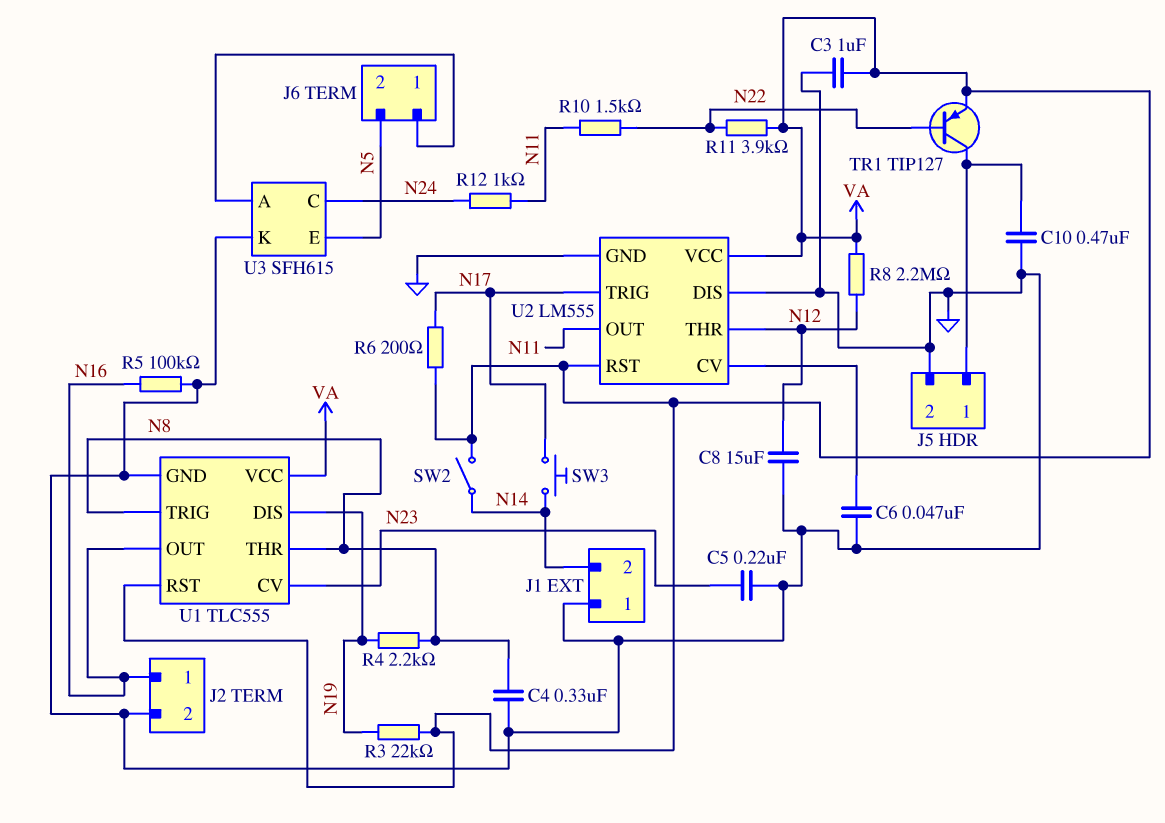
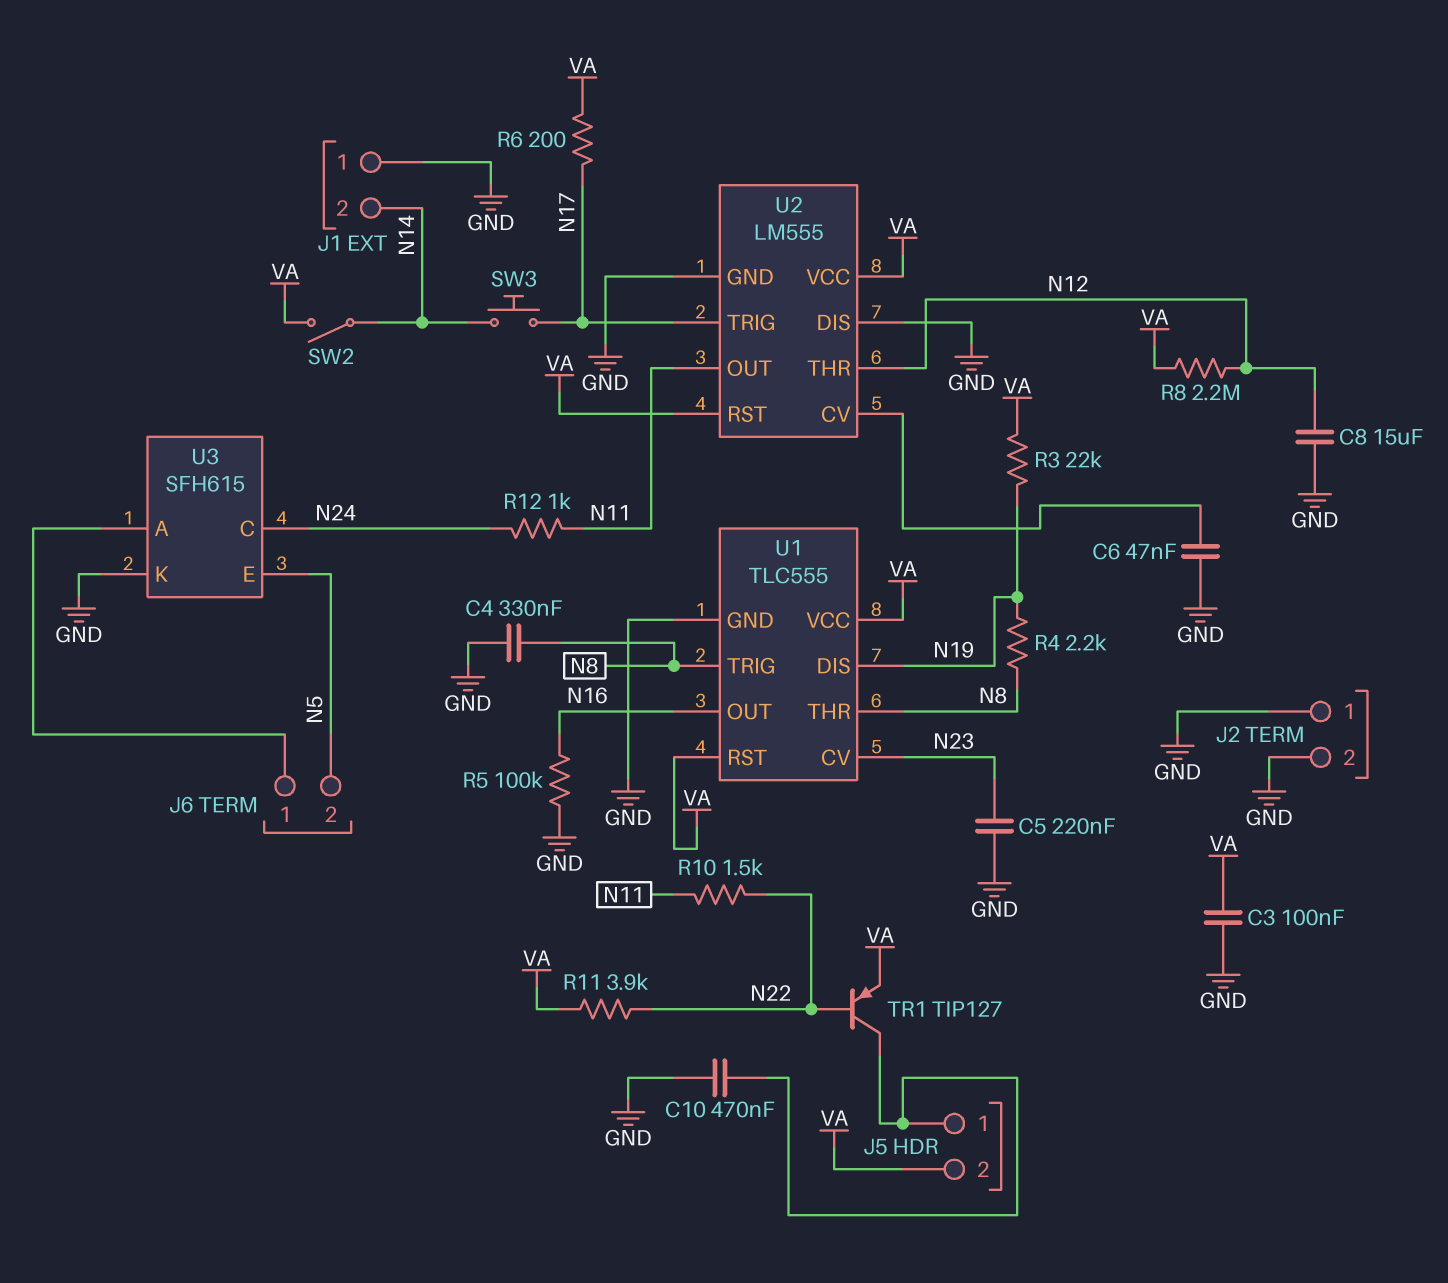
C3: 1uF (GND, VA) -> 100nF (GND, VA)
J2 pin 1: N16 -> GND
J5 pin 2: GND -> VA

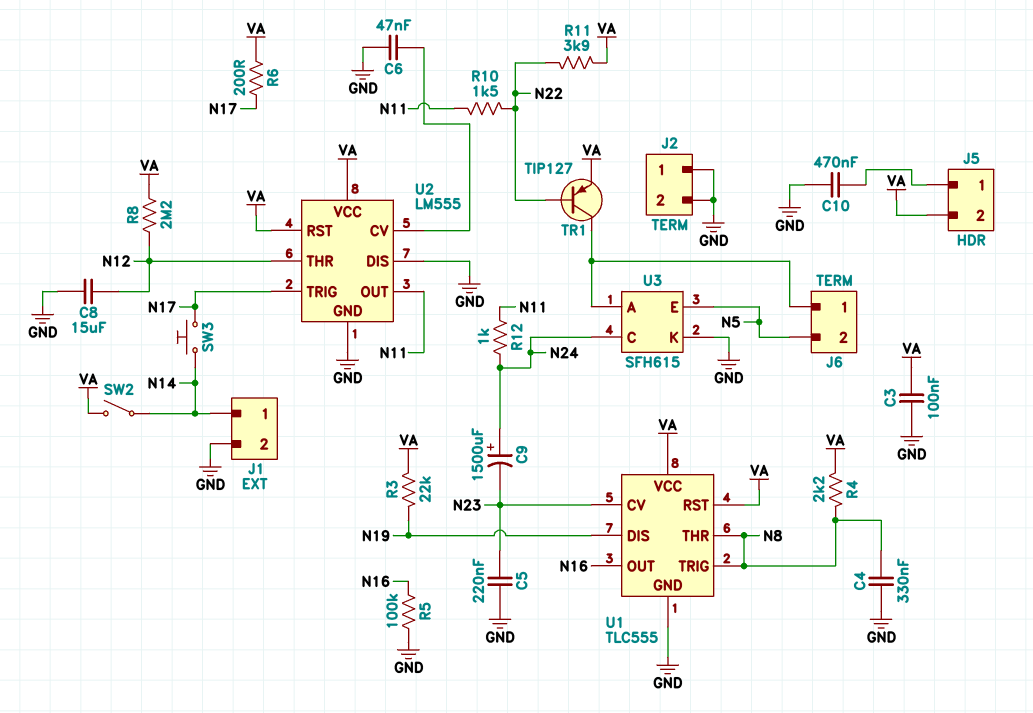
C9: none -> 1500uF (plus N24, minus N23)
J1 pin 1: GND -> N14
J1 pin 2: N14 -> GND
R4: 2.2k (N8, N19) -> 2.2k (N8, VA)
TR1: PNP TIP127 (B N22, C J5/1, E VA) -> PNP TIP127 (B N22, C J6/1, E VA)

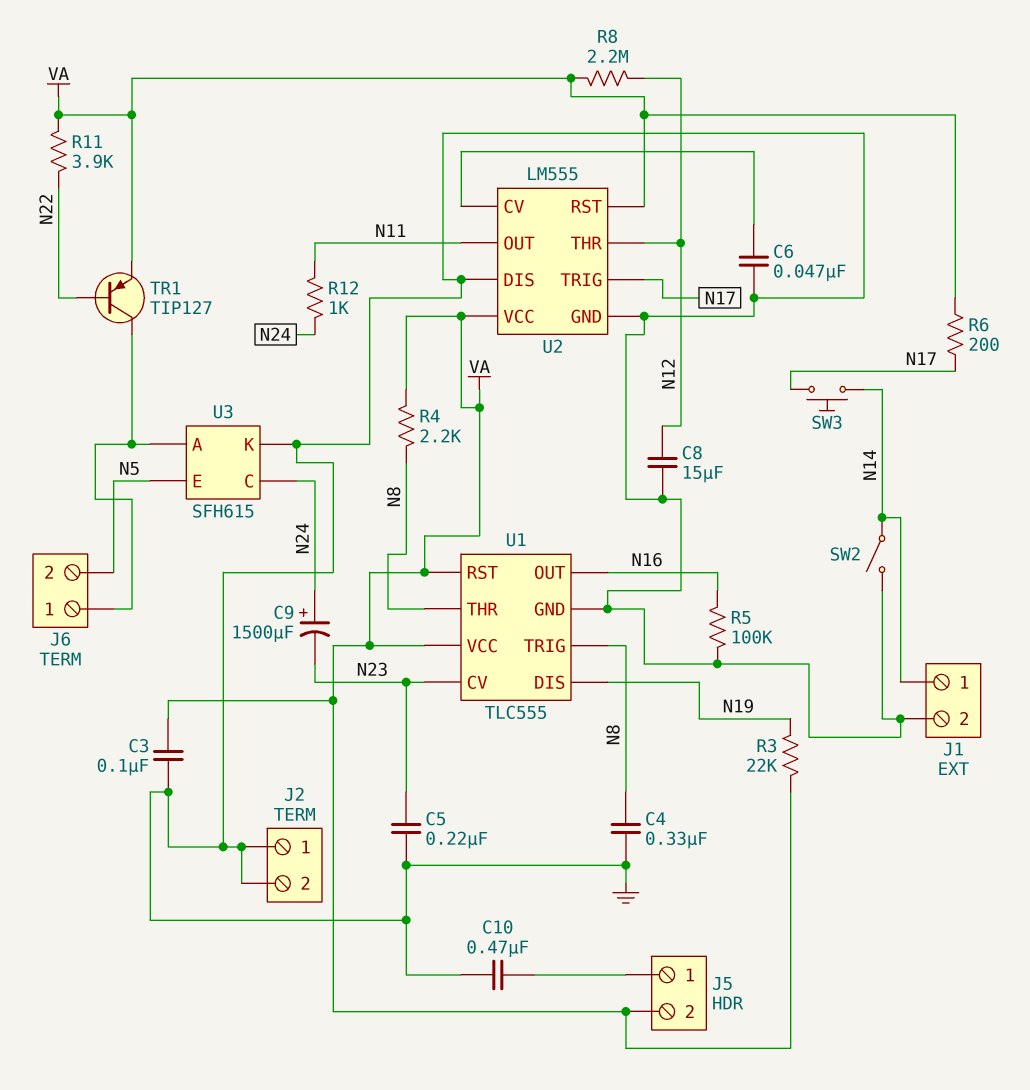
R10: 1.5k (N11, N22) -> none
SW2: switch (N14, VA) -> switch (GND, N14)

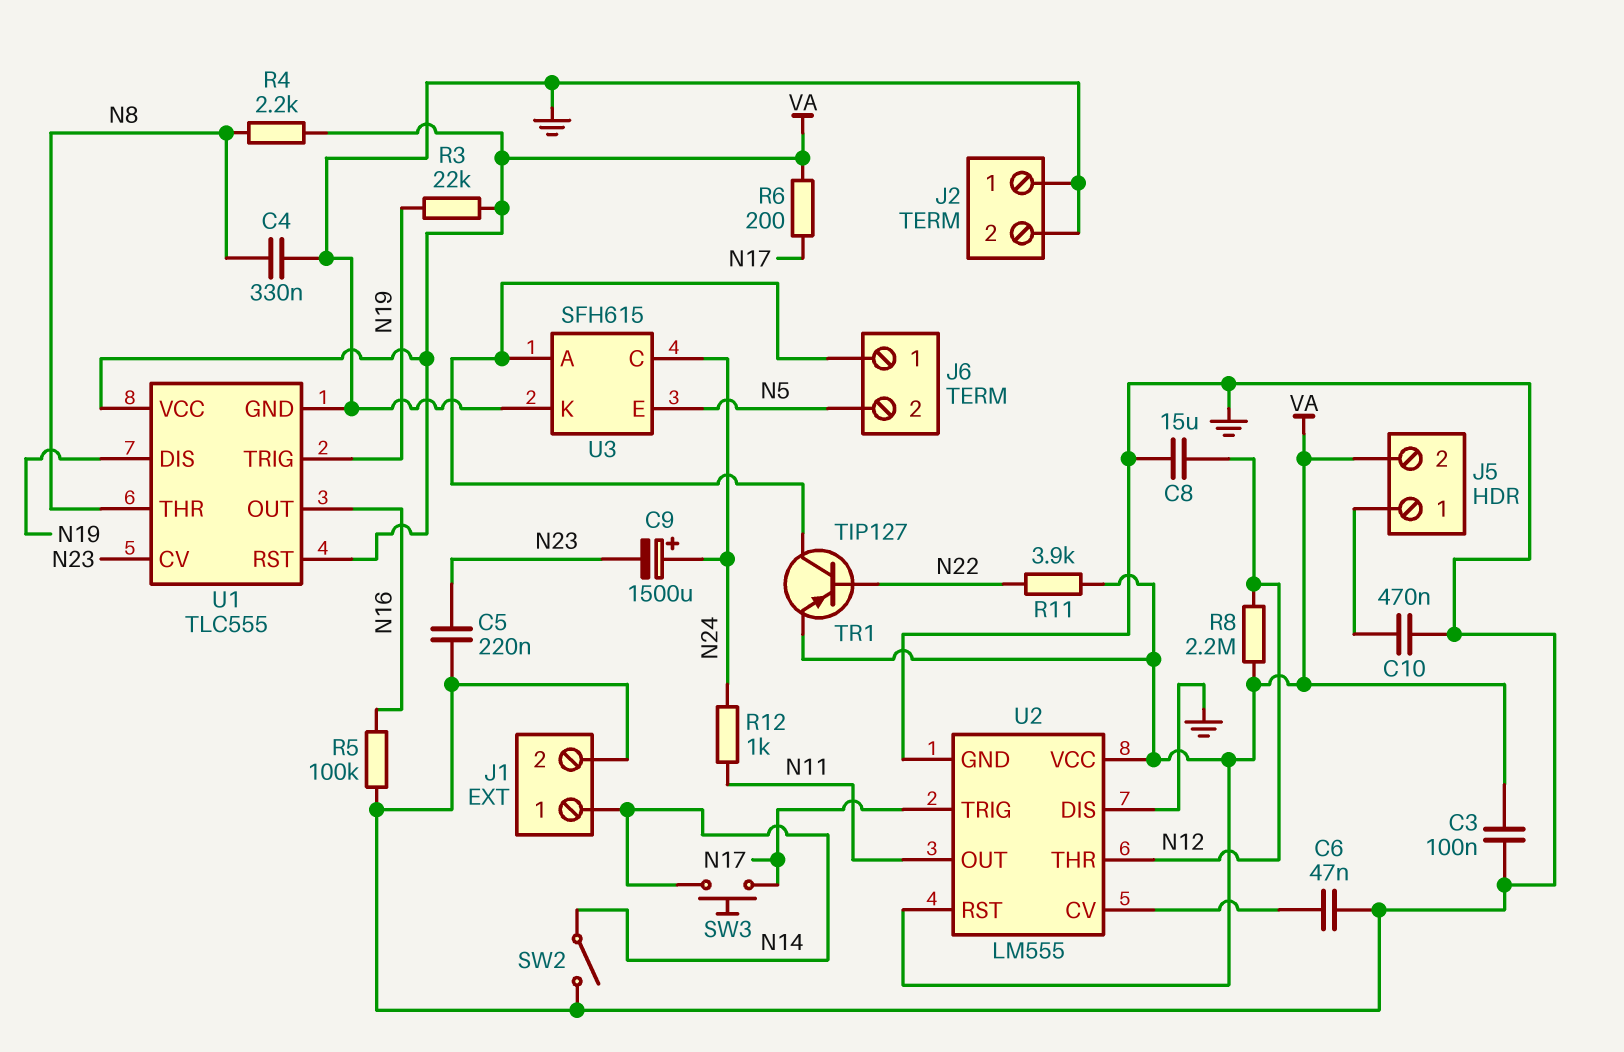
U1 pin TRIG: N8 -> N19

